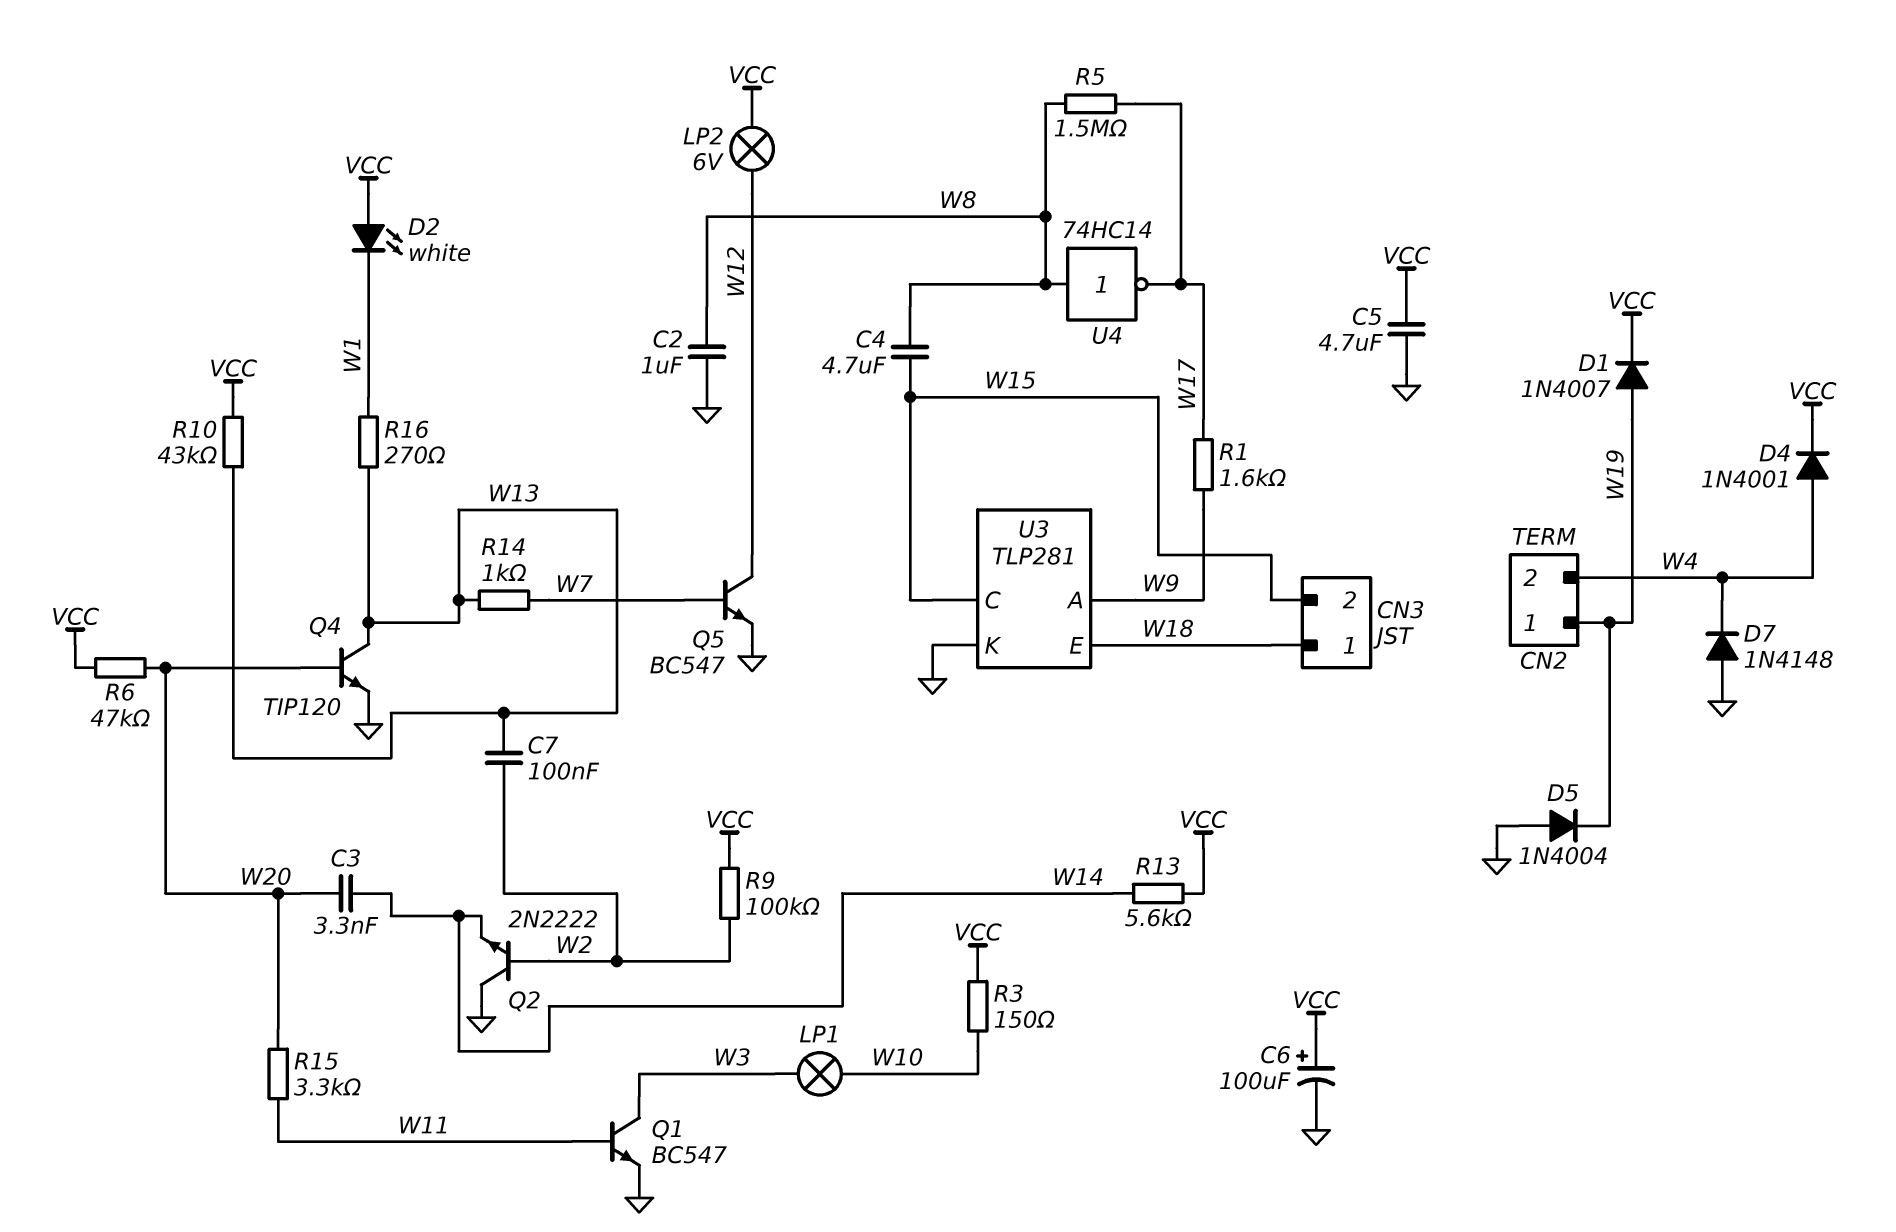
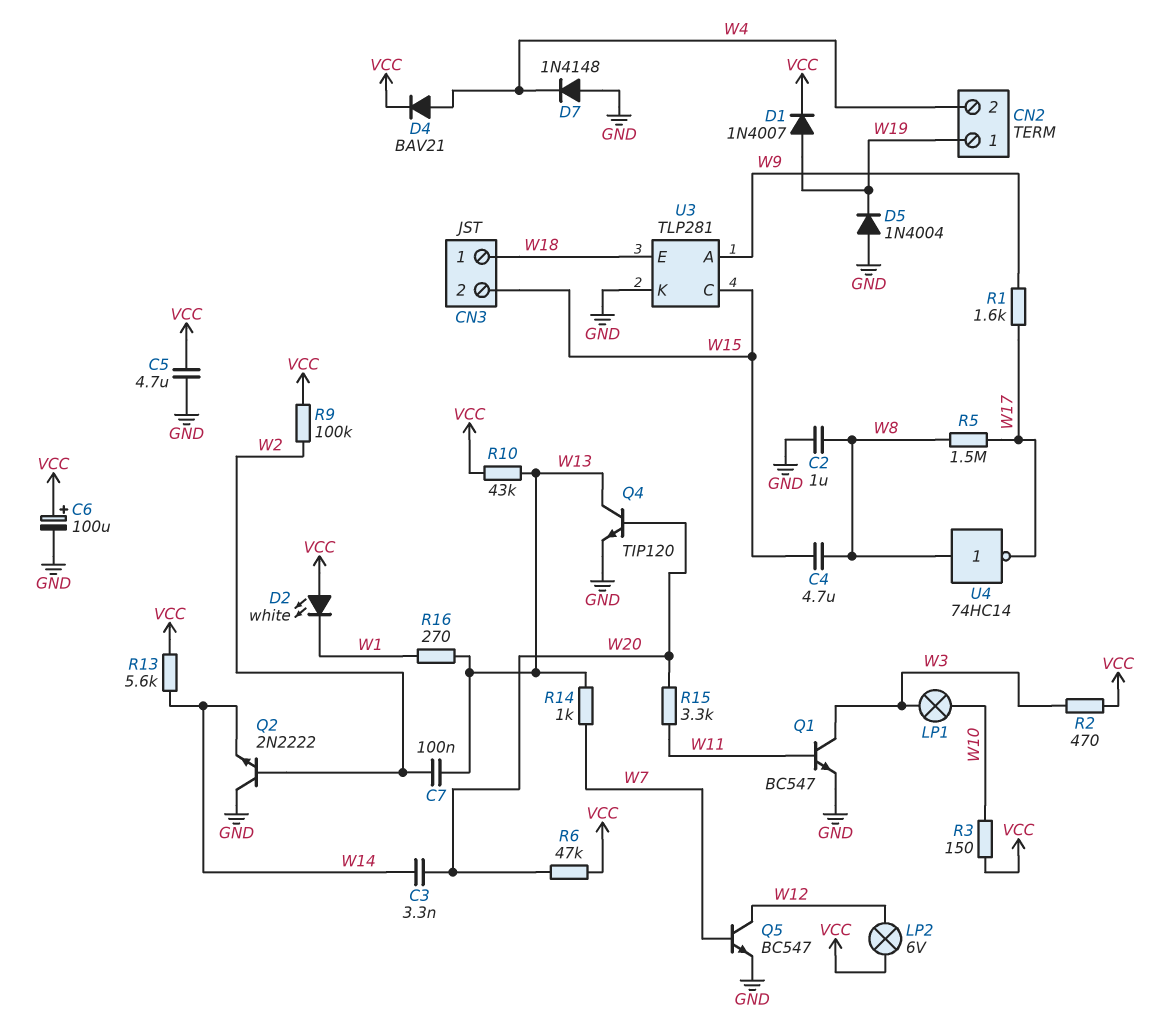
D4: diode 1N4001 (A W4, K VCC) -> diode BAV21 (A W4, K VCC)
R2: none -> 470 (VCC, W3)

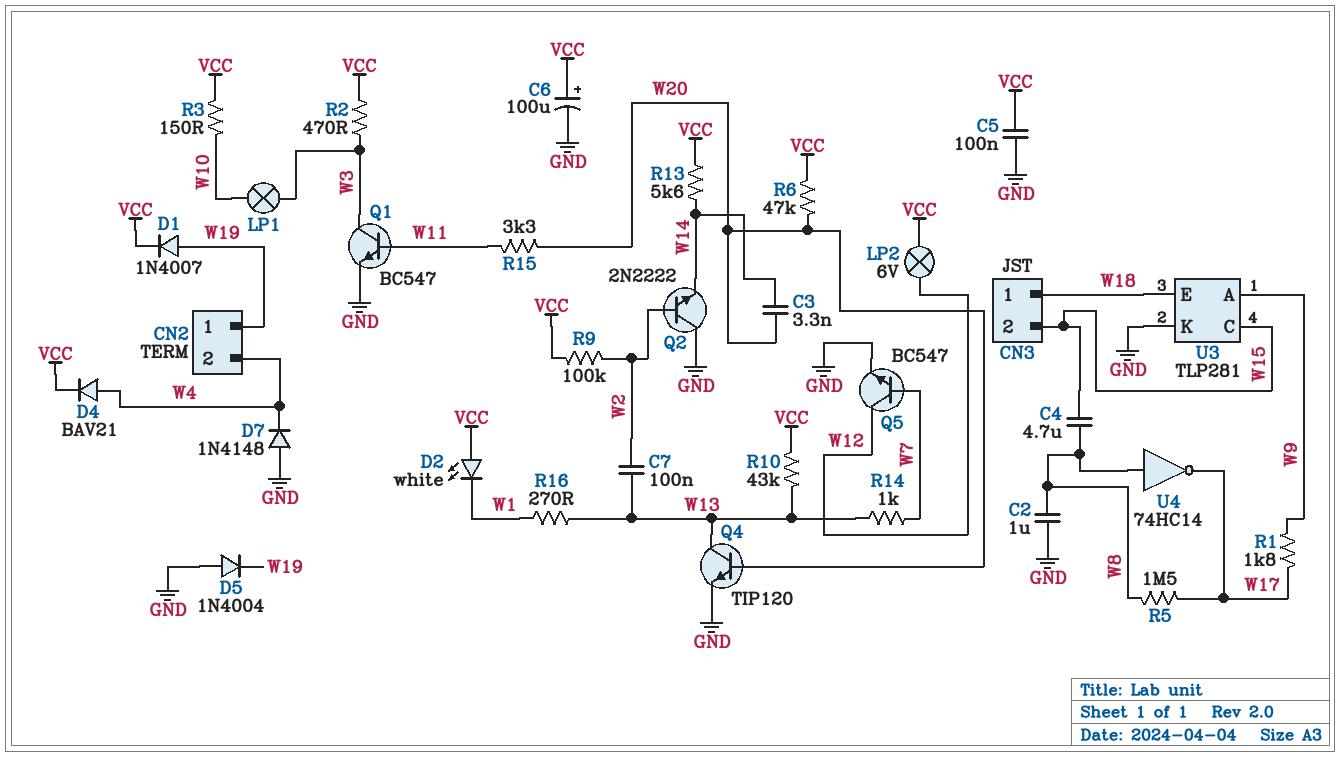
C5: 4.7uF (GND, VCC) -> 100nF (GND, VCC)
R1: 1.6k (W9, W17) -> 1.8k (W9, W17)

